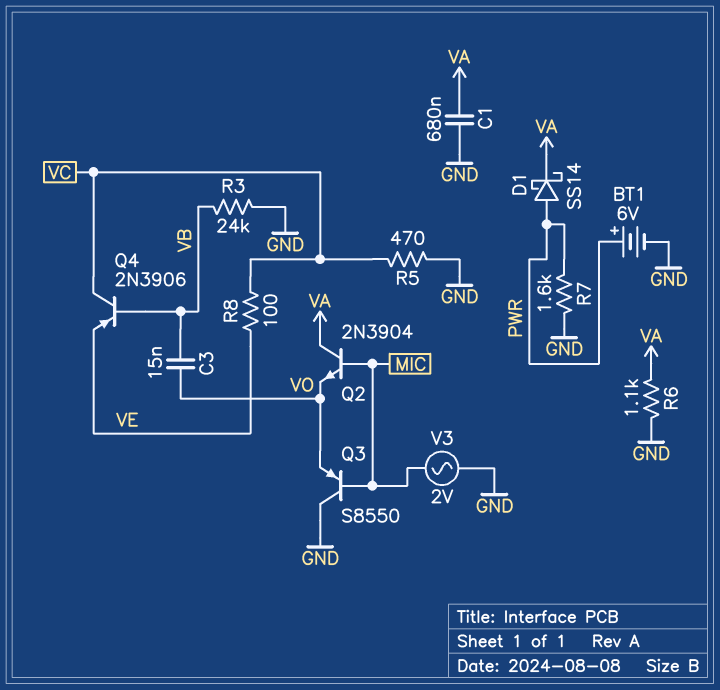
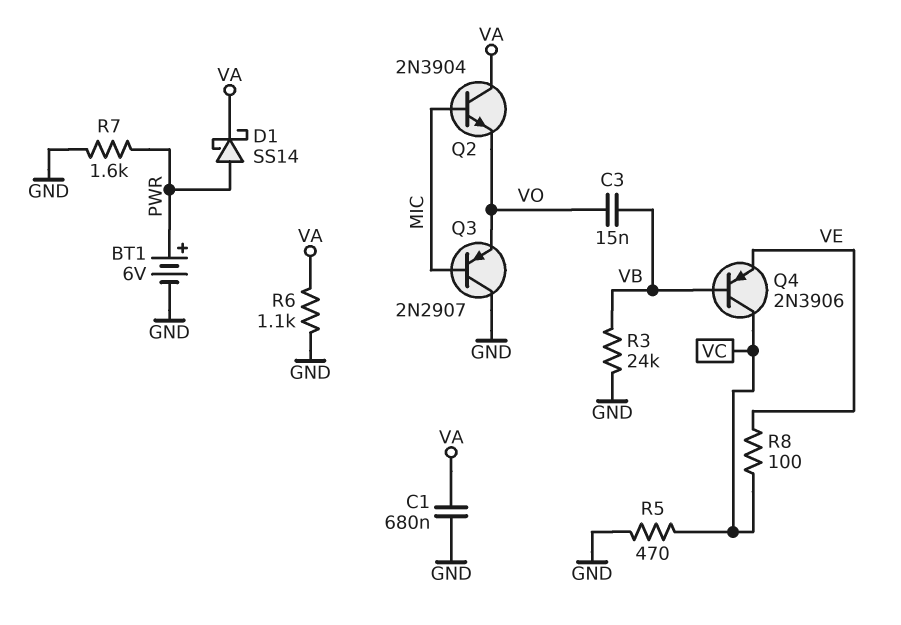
Q3: PNP S8550 (B MIC, C GND, E VO) -> PNP 2N2907 (B MIC, C GND, E VO)
V3: AC 2V (GND, MIC) -> none

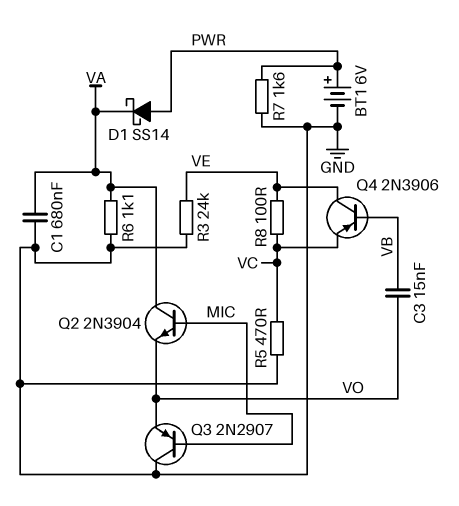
Q4: PNP 2N3906 (B VB, C VC, E VE) -> PNP 2N3906 (B VB, C VE, E VC)
R3: 24k (GND, VB) -> 24k (GND, VE)

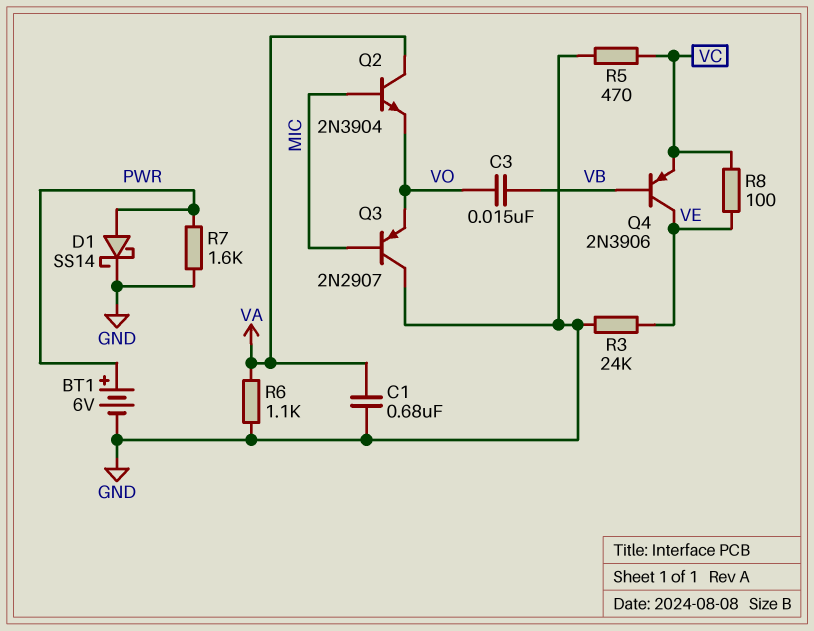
D1: schottky SS14 (A PWR, K VA) -> schottky SS14 (A PWR, K GND)

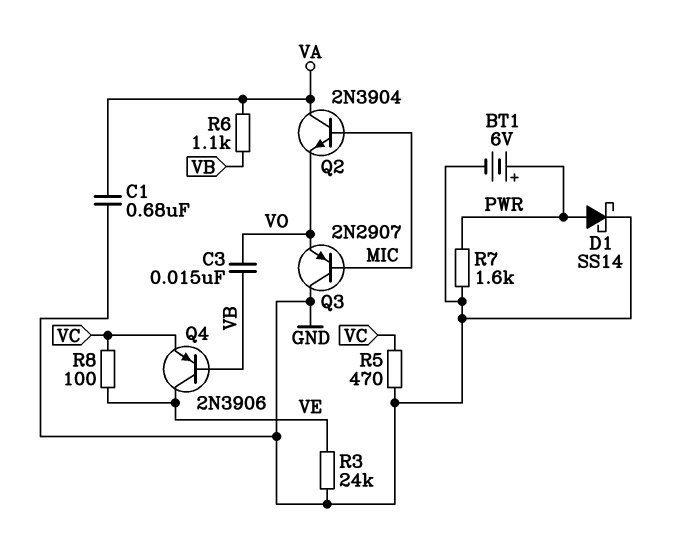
R6: 1.1k (GND, VA) -> 1.1k (VA, VB)

